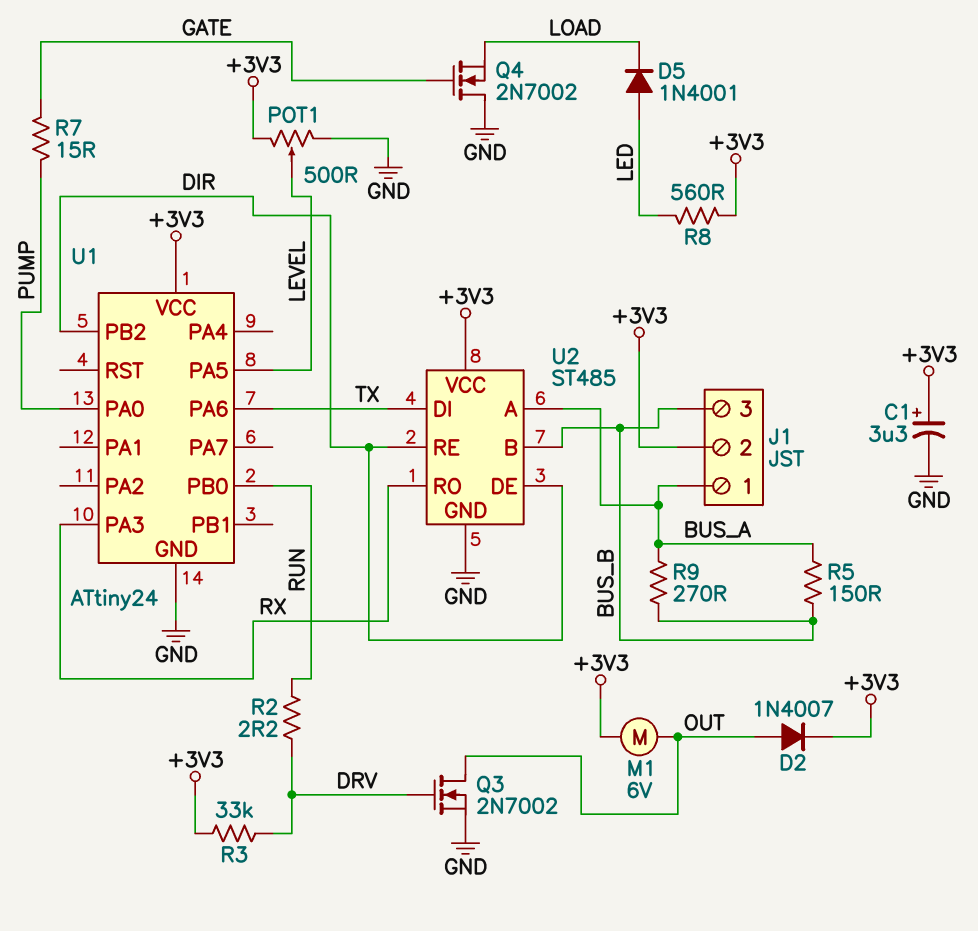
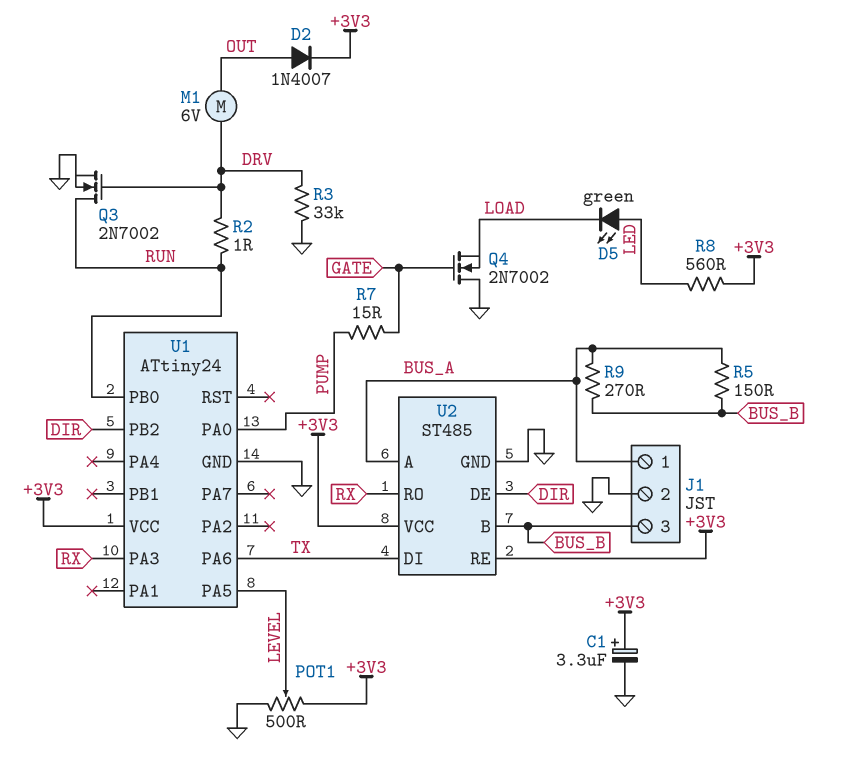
D5: diode 1N4001 (A LED, K LOAD) -> LED green (A LED, K LOAD)
J1 pin 2: +3V3 -> GND
M1: motor 6V (+3V3, OUT) -> motor 6V (DRV, OUT)
Q3: NMOS 2N7002 (G DRV, D OUT, S GND) -> NMOS 2N7002 (G DRV, D RUN, S GND)
R2: 2.2 (DRV, RUN) -> 1 (DRV, RUN)
R3: 33k (+3V3, DRV) -> 33k (DRV, GND)
U2 pin RE: DIR -> +3V3

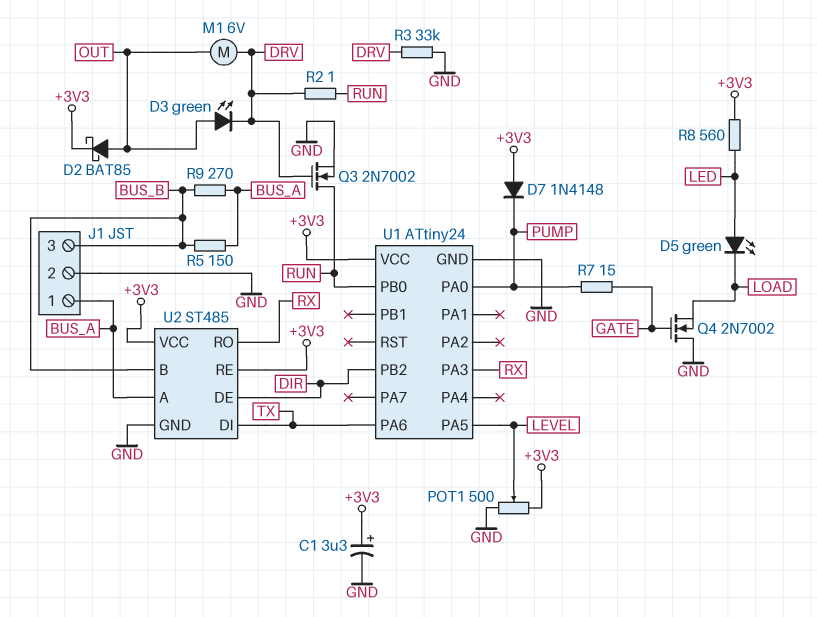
D2: diode 1N4007 (A OUT, K +3V3) -> schottky BAT85 (A OUT, K +3V3)
D3: none -> LED green (A OUT, K DRV)
D7: none -> diode 1N4148 (A +3V3, K PUMP)

